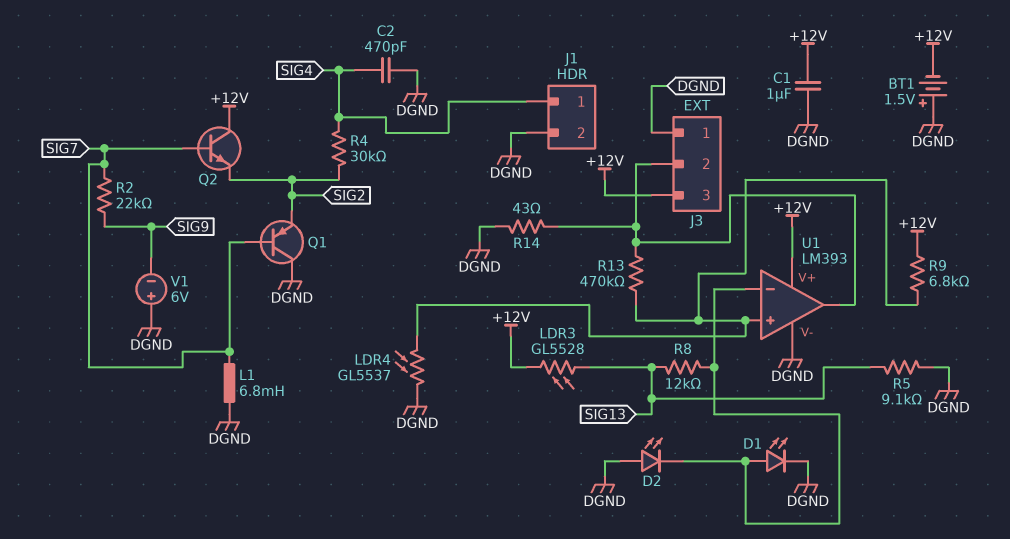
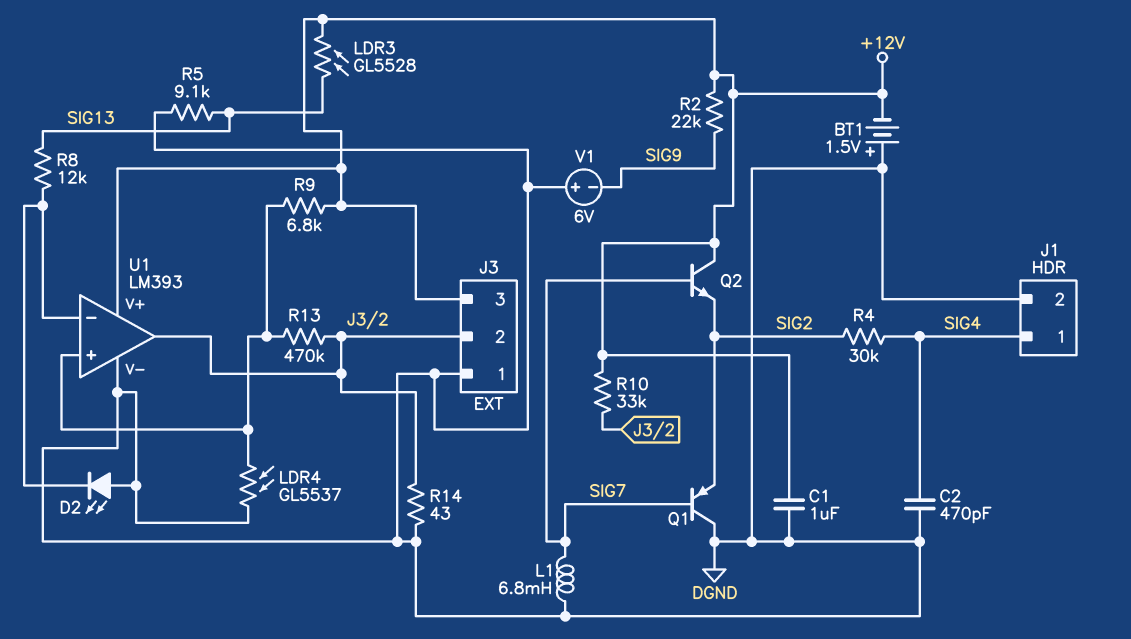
D1: LED (A U1/in-, K DGND) -> none
R2: 22k (SIG7, SIG9) -> 22k (+12V, SIG9)
R10: none -> 33k (+12V, J3/2)

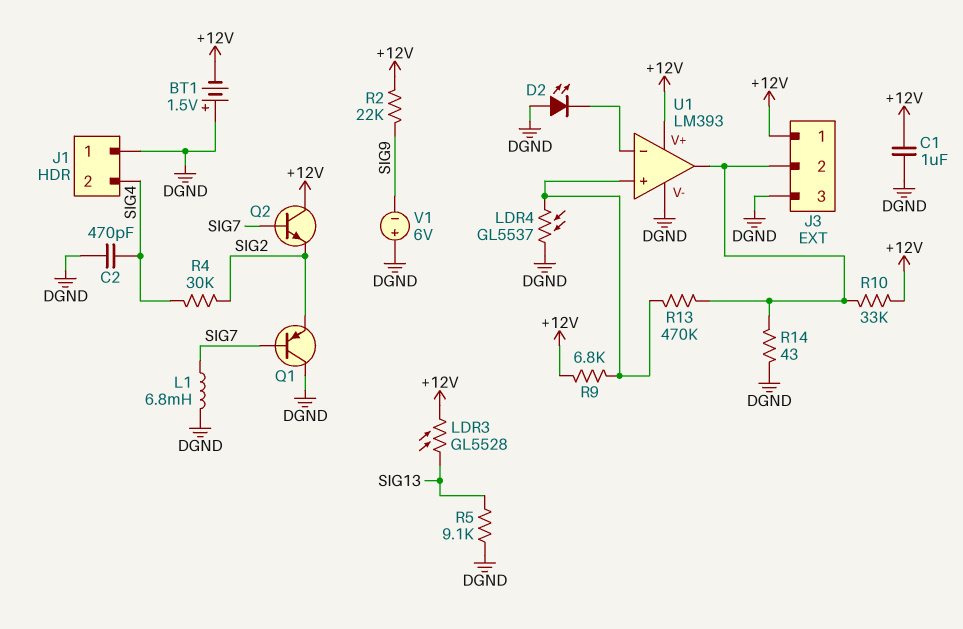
J1 pin 1: SIG4 -> DGND
J1 pin 2: DGND -> SIG4
J3 pin 1: DGND -> +12V
J3 pin 3: +12V -> DGND
R8: 12k (SIG13, U1/in-) -> none

